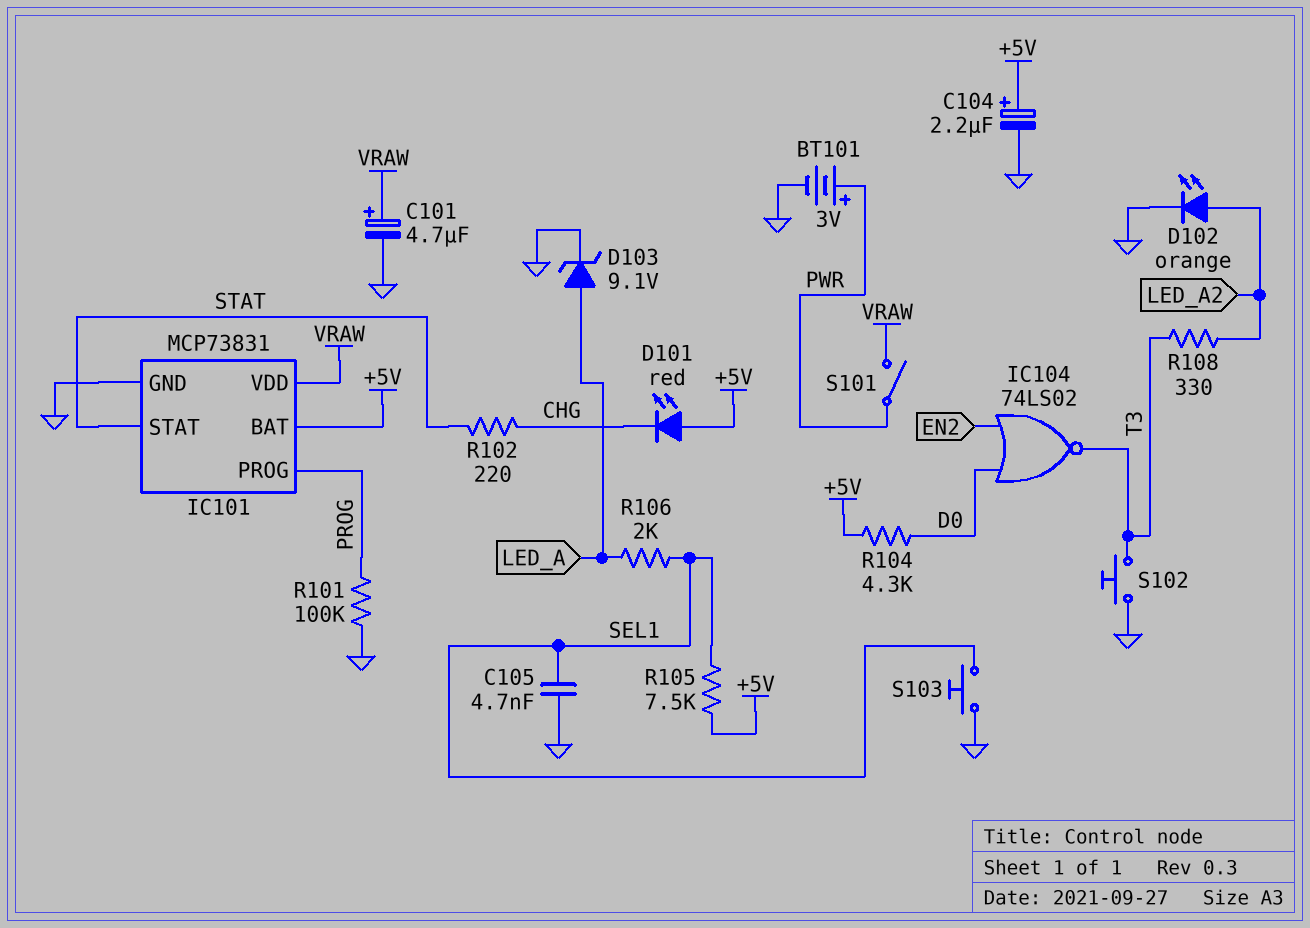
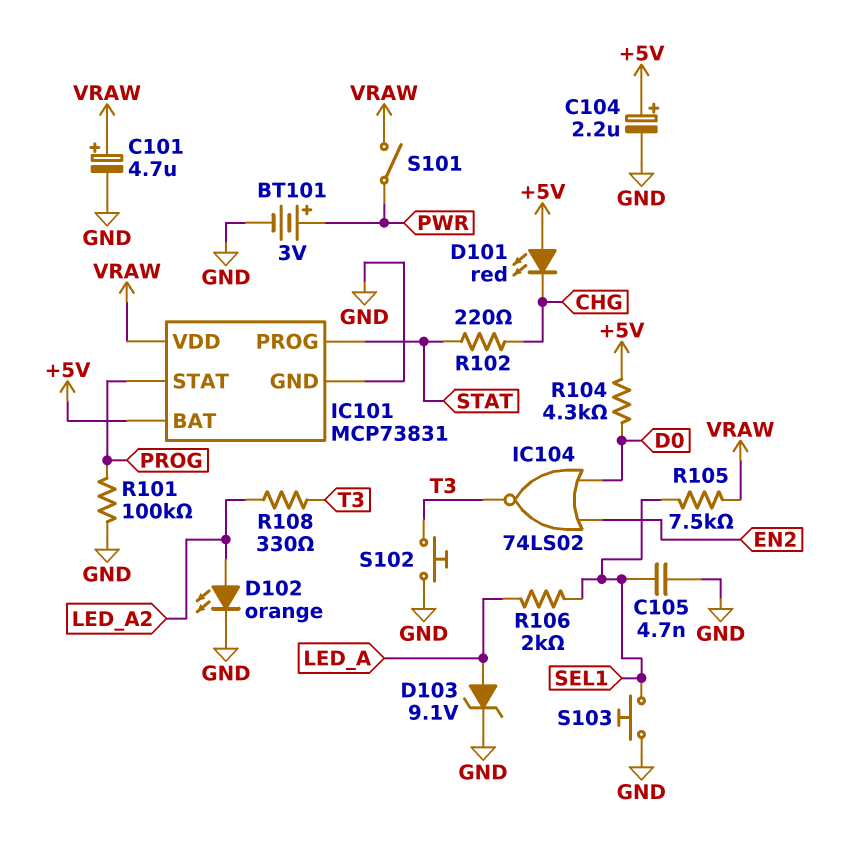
IC101 pin PROG: PROG -> STAT
IC101 pin STAT: STAT -> PROG
R105: 7.5k (+5V, SEL1) -> 7.5k (SEL1, VRAW)

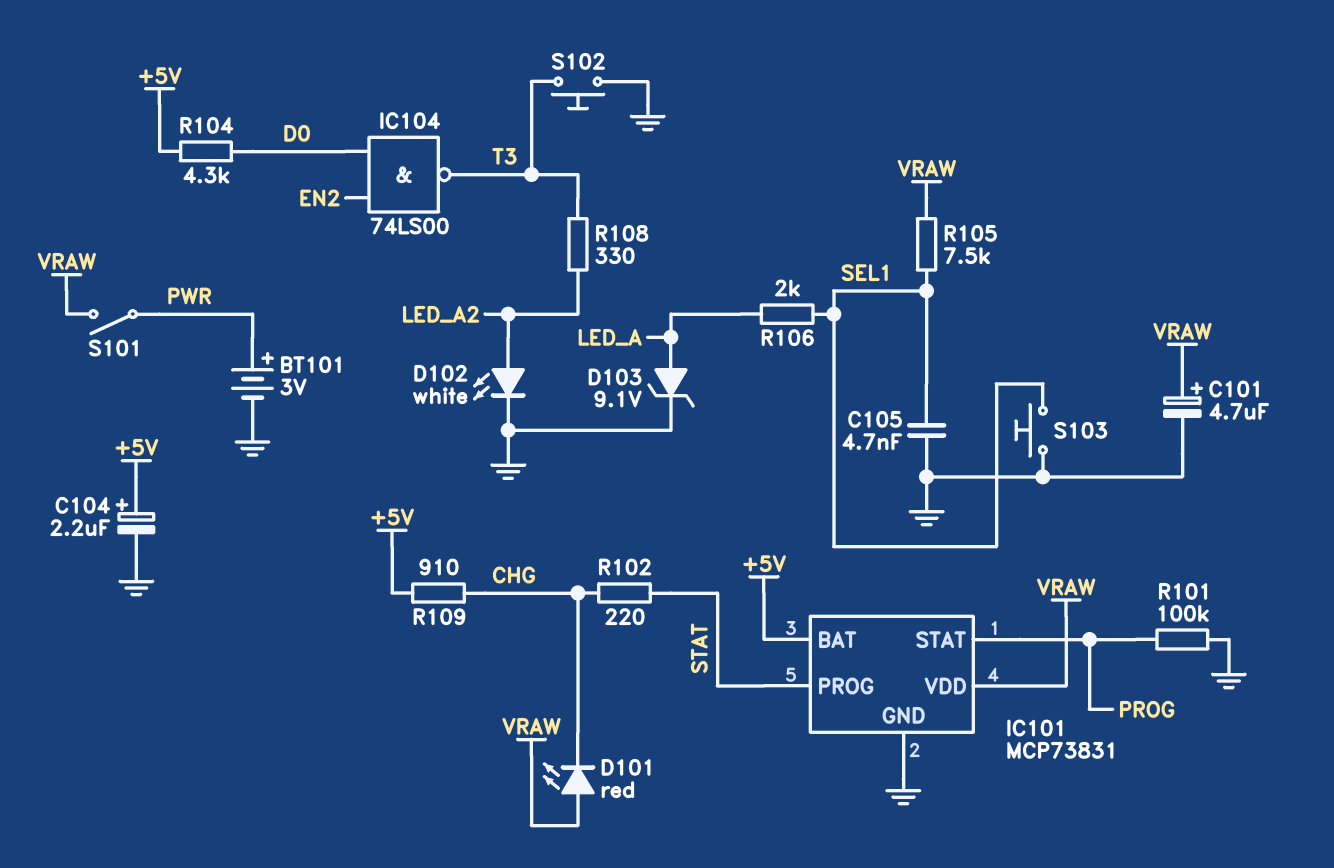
D101: LED red (A +5V, K CHG) -> LED red (A VRAW, K CHG)
D102: LED orange (A LED_A2, K GND) -> LED white (A LED_A2, K GND)
IC104: NOR 74LS02 (in D0, in EN2, out T3) -> NAND 74LS00 (in D0, in EN2, out T3)
R109: none -> 910 (+5V, CHG)

